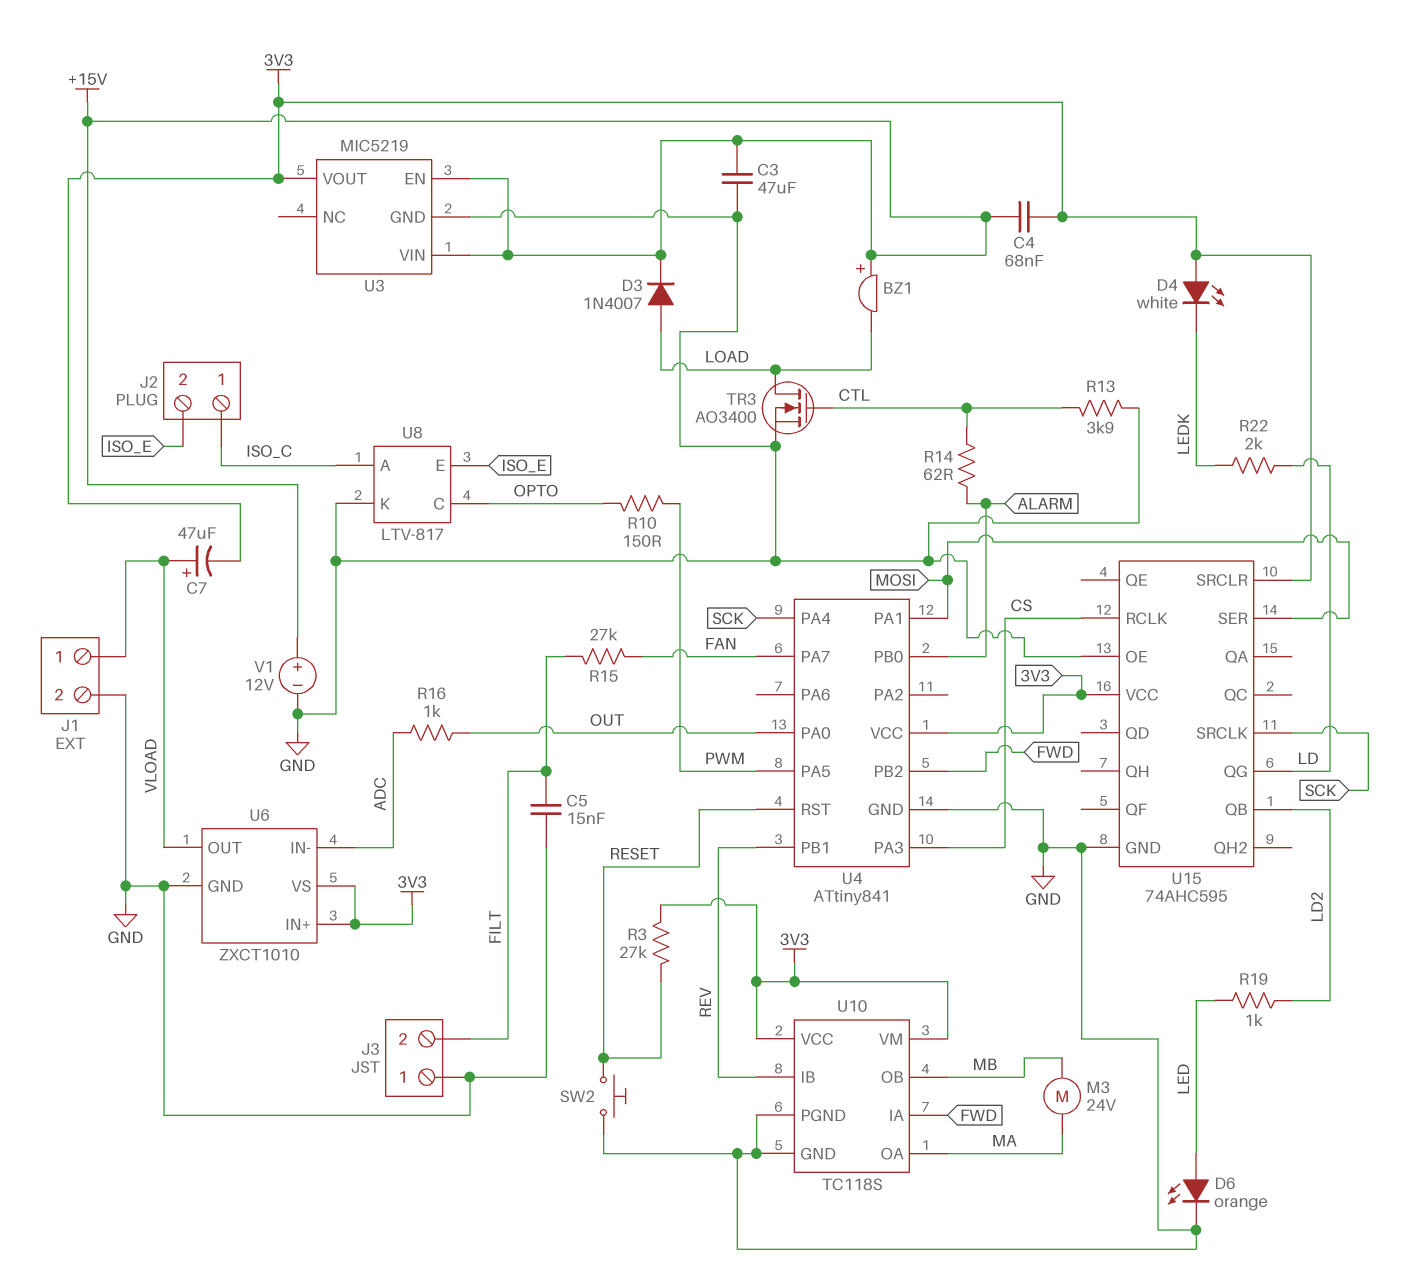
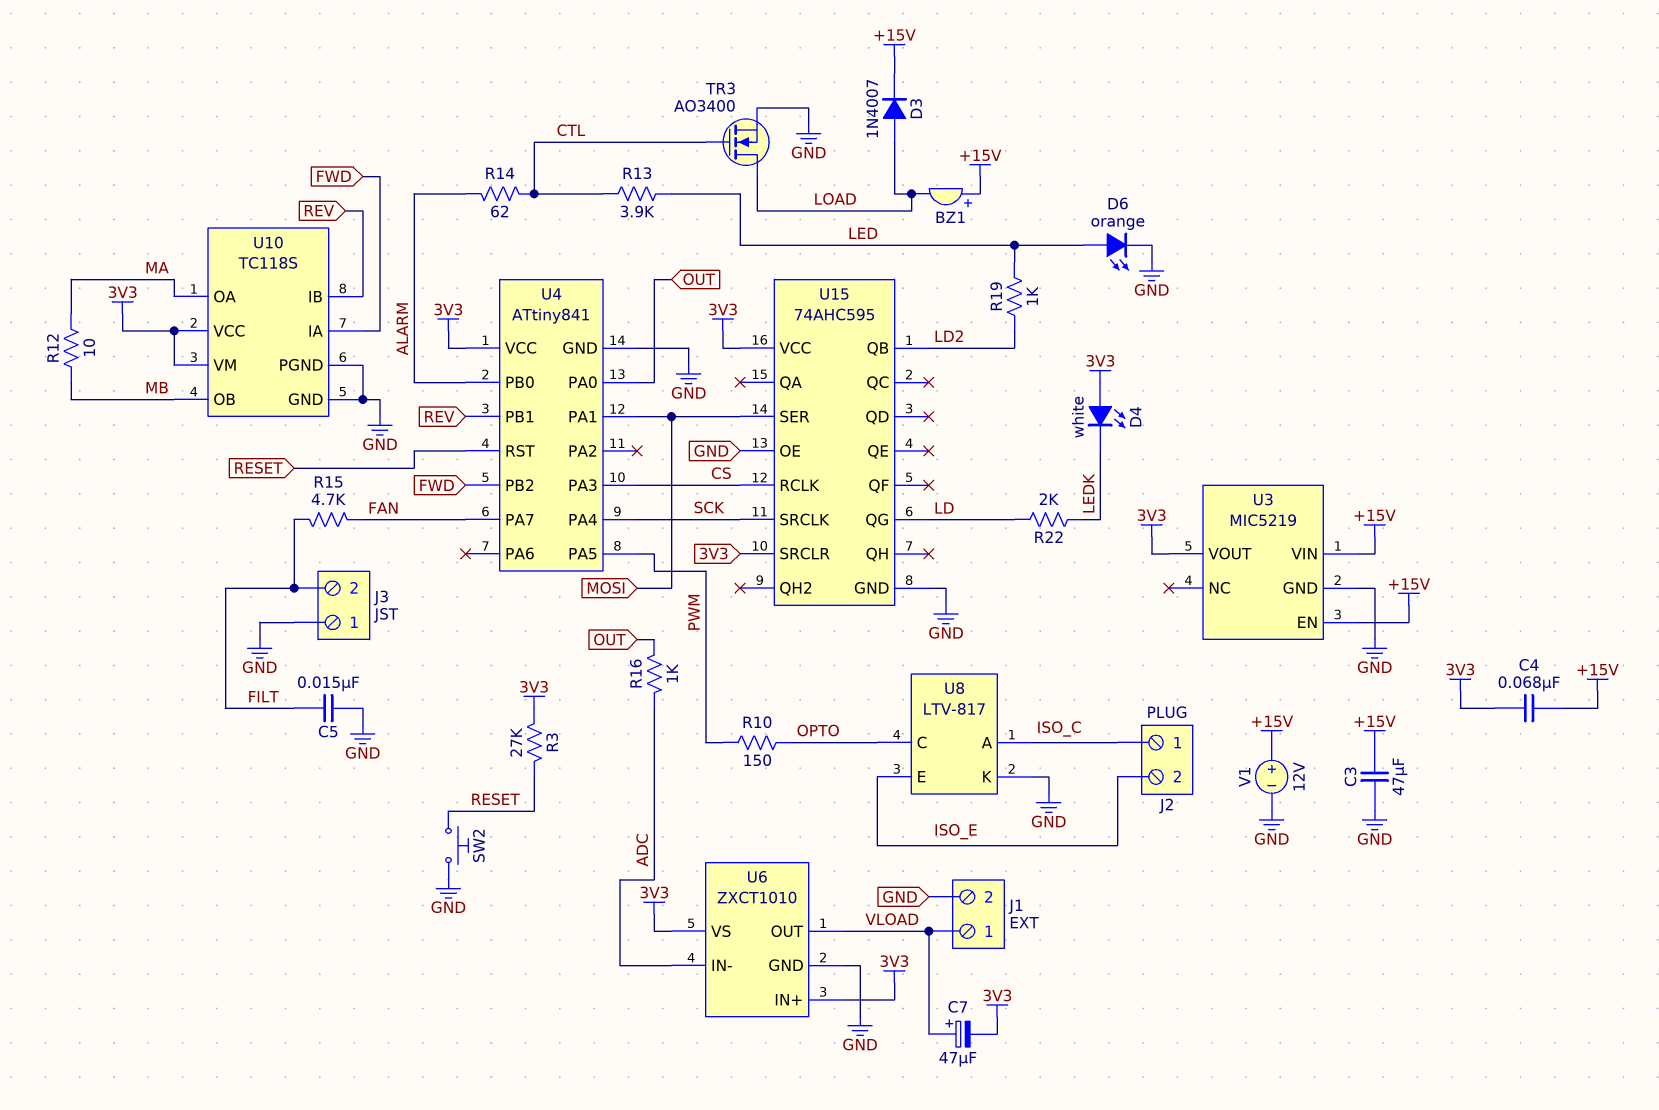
M3: motor 24V (MA, MB) -> none
R12: none -> 10 (MA, MB)
R13: 3.9k (CTL, GND) -> 3.9k (CTL, LED)
R15: 27k (FAN, FILT) -> 4.7k (FAN, FILT)

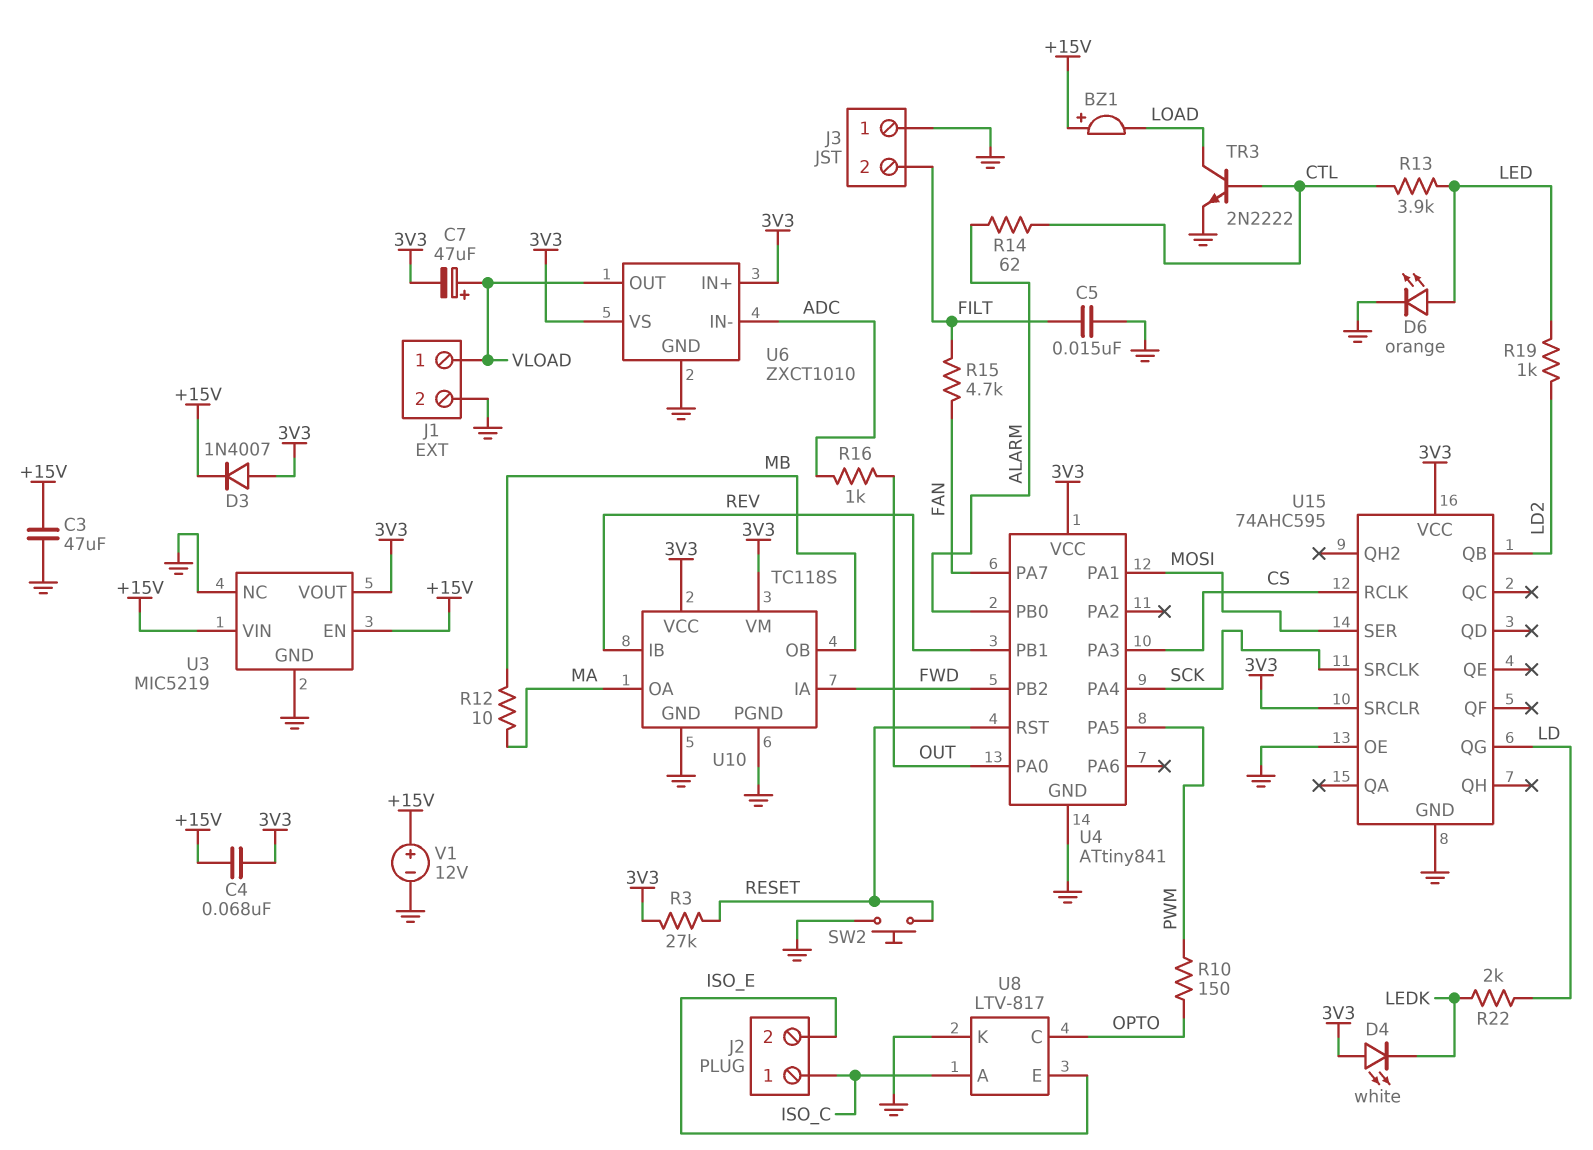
D3: diode 1N4007 (A LOAD, K +15V) -> diode 1N4007 (A 3V3, K +15V)
TR3: NMOS AO3400 (G CTL, D LOAD, S GND) -> NPN 2N2222 (B CTL, C LOAD, E GND)
U3 pin NC: none -> GND

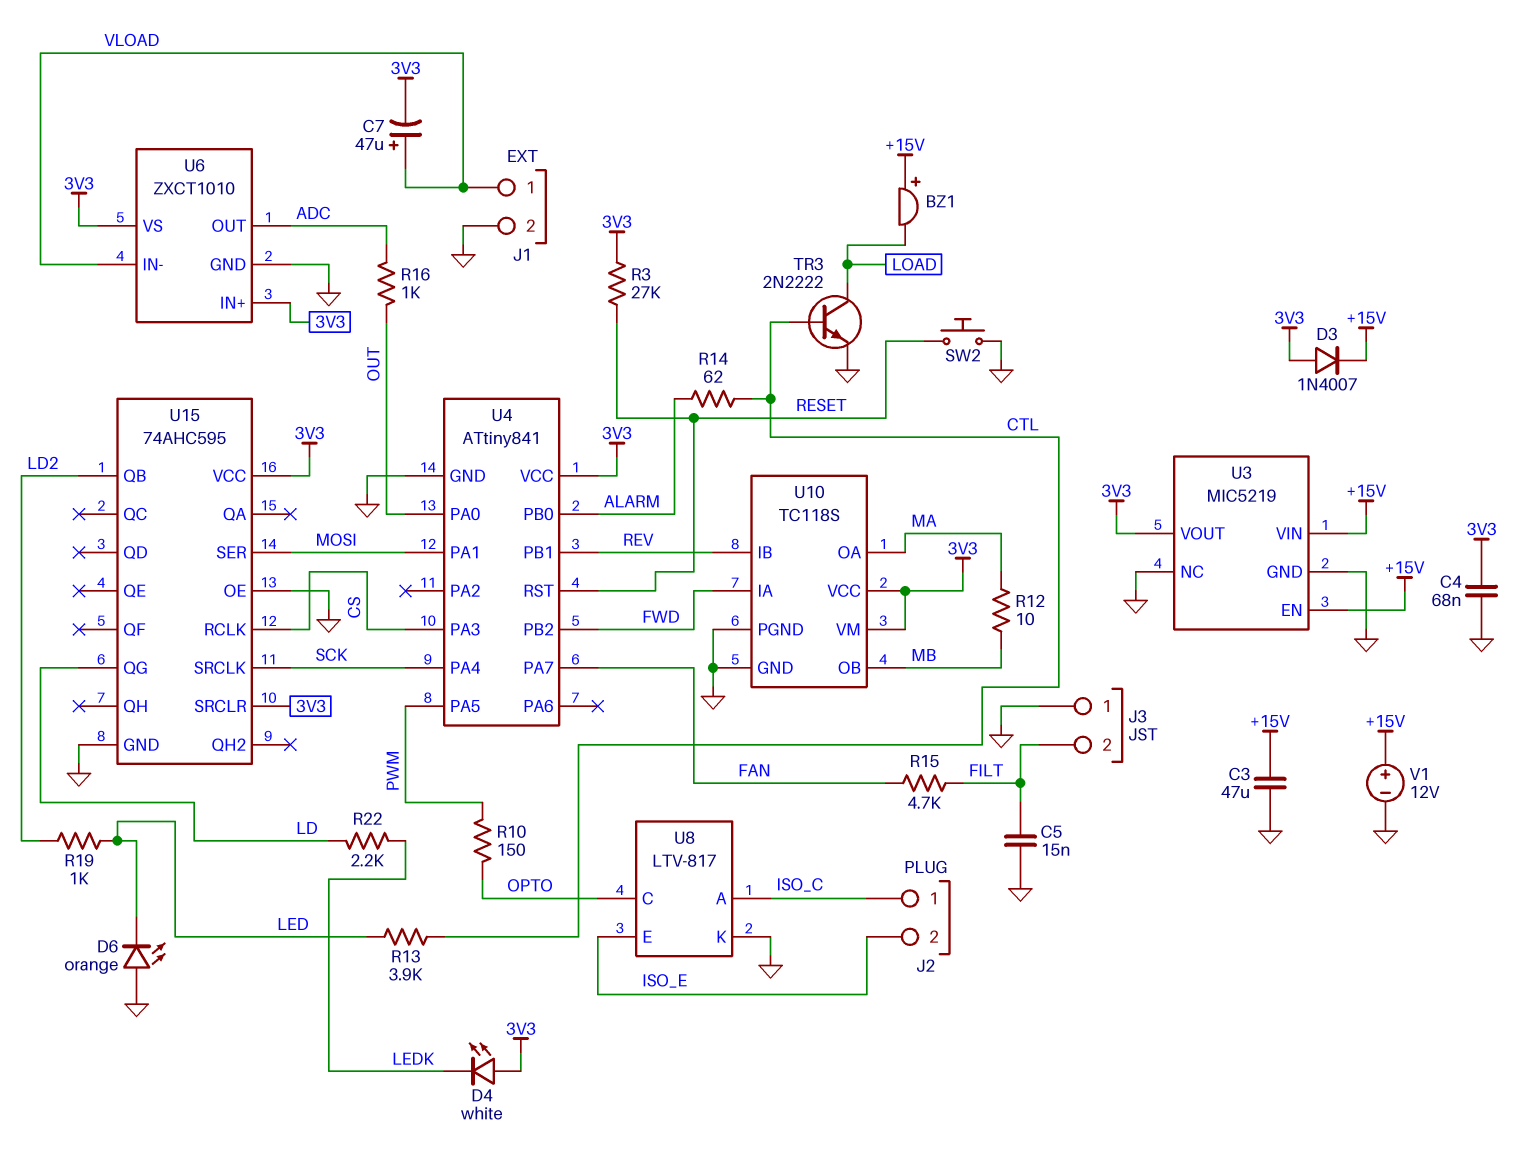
C4: 68nF (+15V, 3V3) -> 68nF (3V3, GND)
D6: LED orange (A LED, K GND) -> LED orange (A GND, K LED)
R22: 2k (LD, LEDK) -> 2.2k (LD, LEDK)
U6 pin IN-: ADC -> VLOAD
U6 pin OUT: VLOAD -> ADC

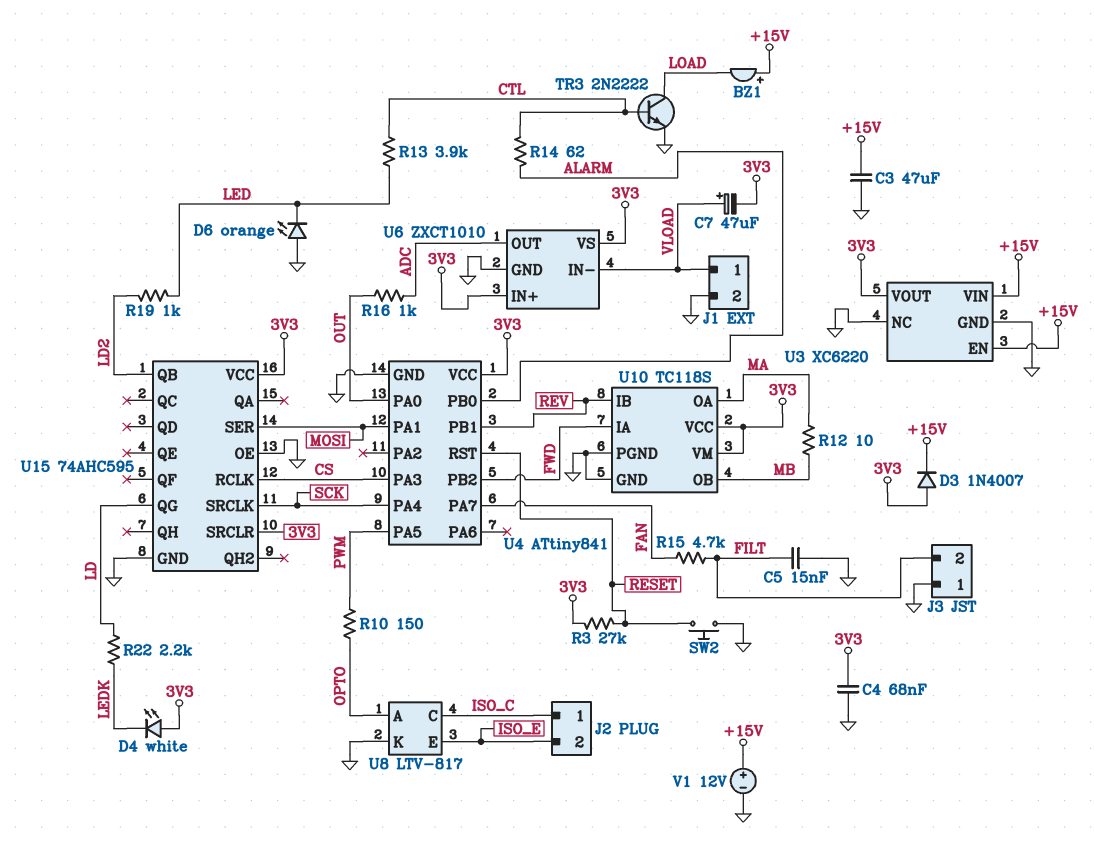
U3: MIC5219 -> XC6220
U8 pin A: ISO_C -> OPTO
U8 pin C: OPTO -> ISO_C

